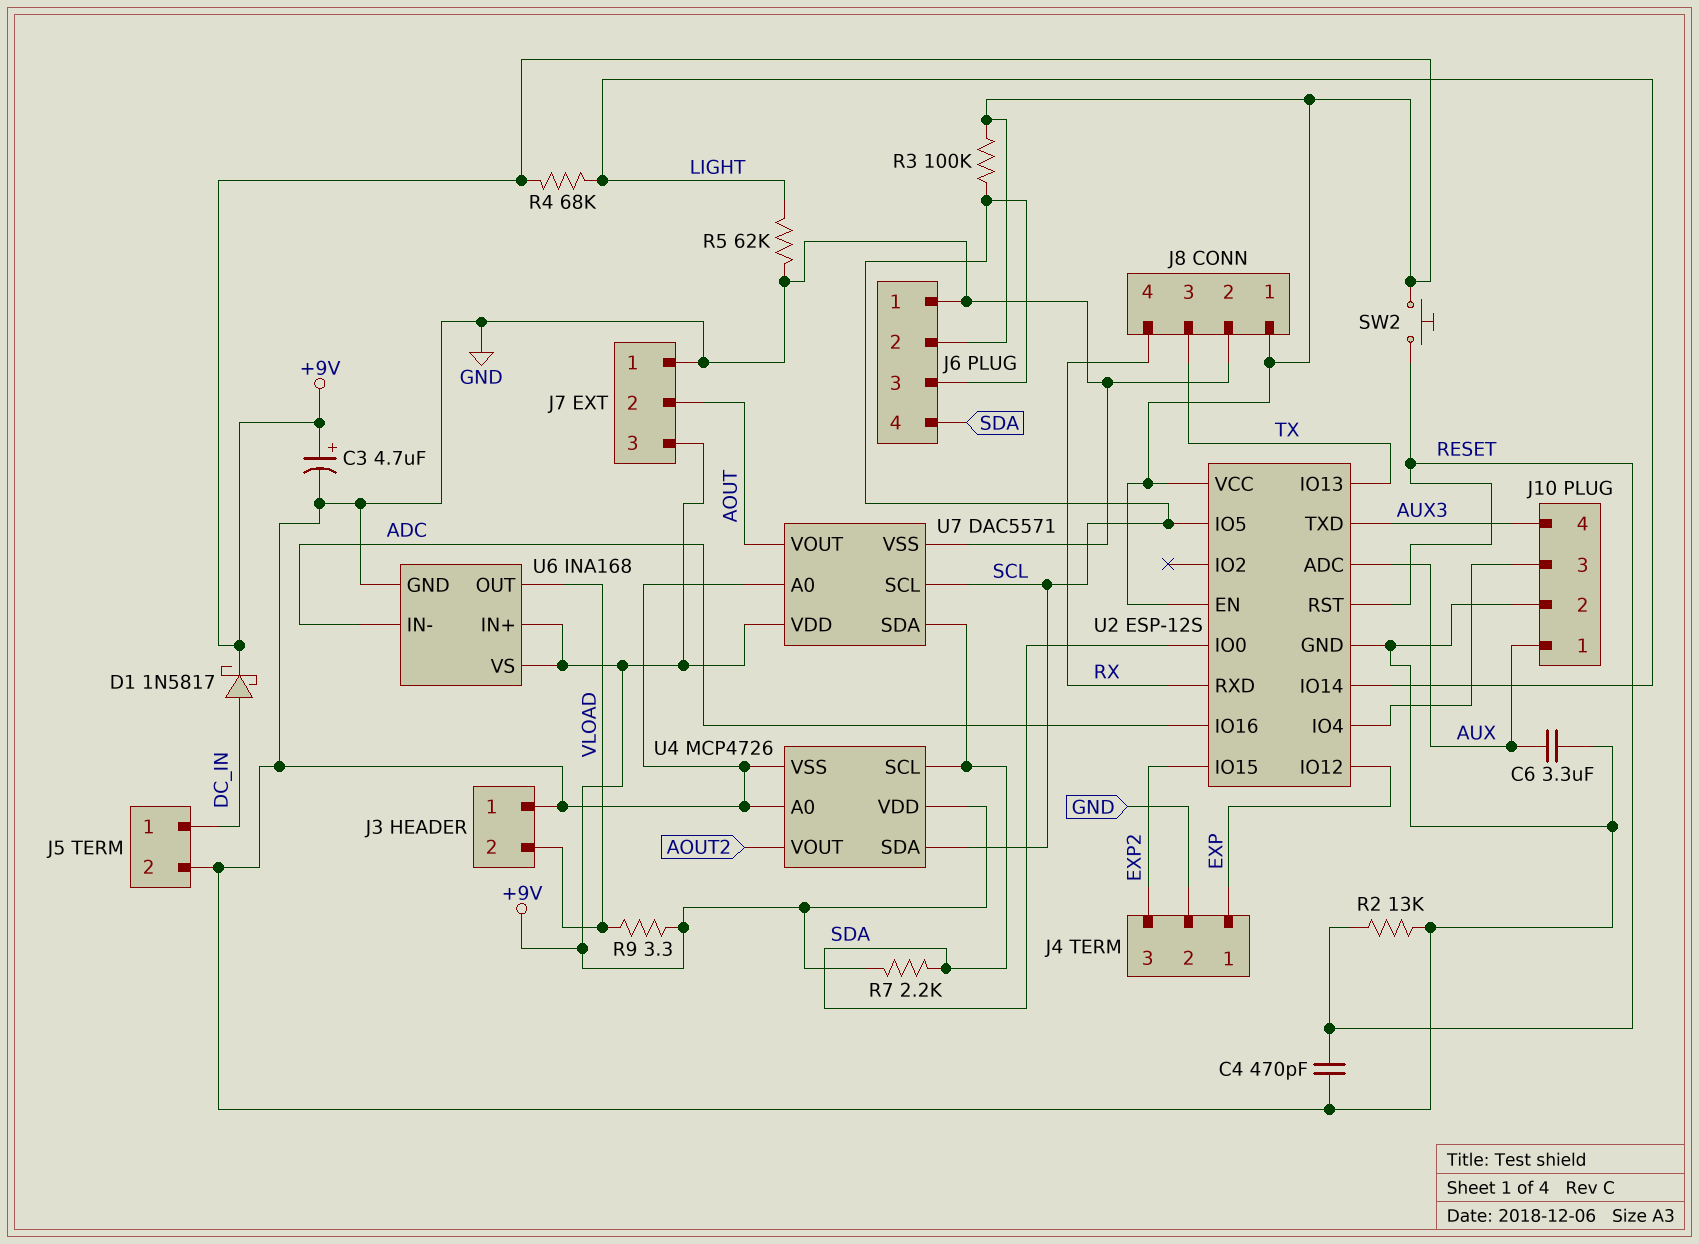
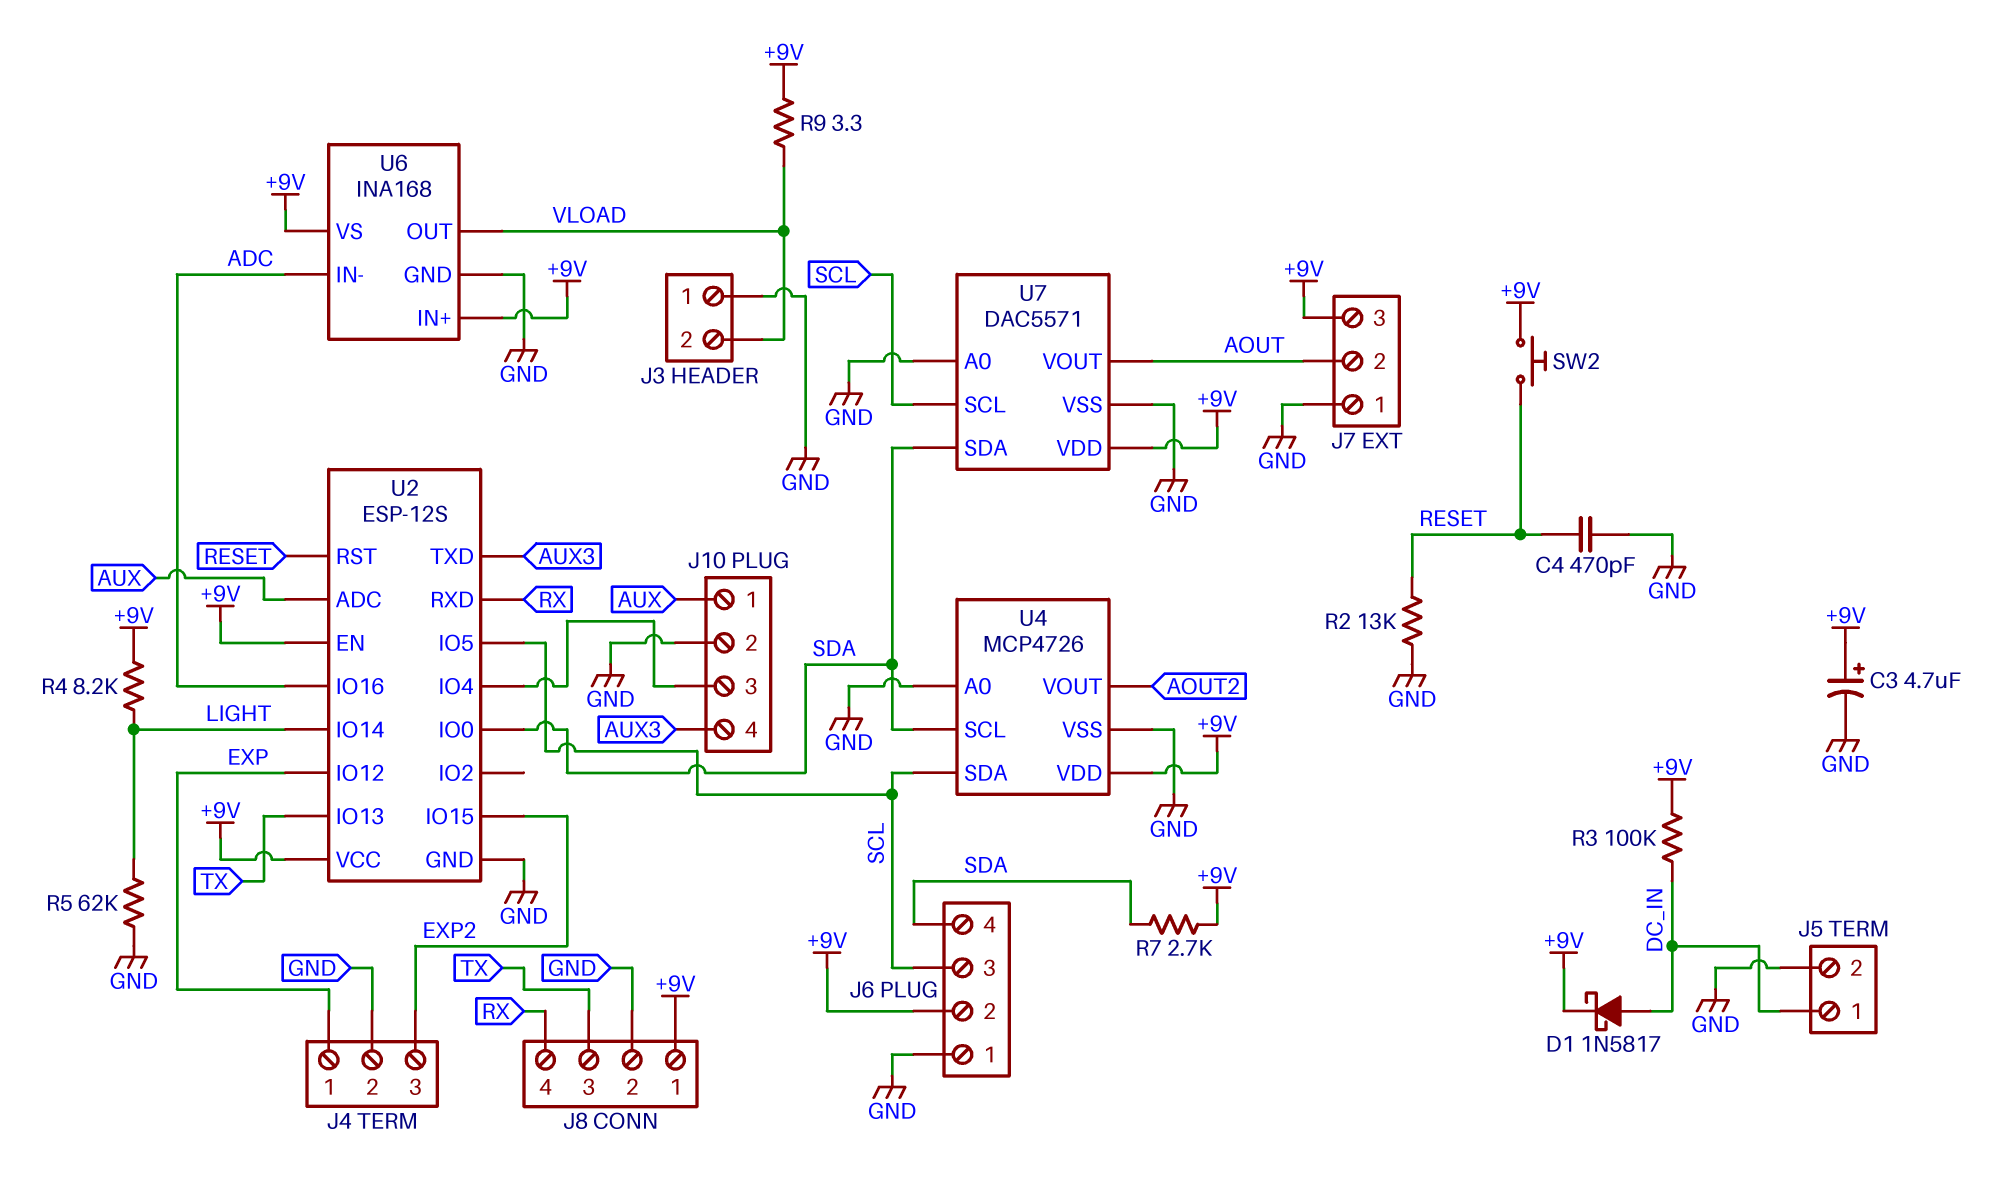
C6: 3.3uF (AUX, GND) -> none
R3: 100k (+9V, SCL) -> 100k (+9V, DC_IN)
R4: 68k (+9V, LIGHT) -> 8.2k (+9V, LIGHT)
R7: 2.2k (+9V, SDA) -> 2.7k (+9V, SDA)

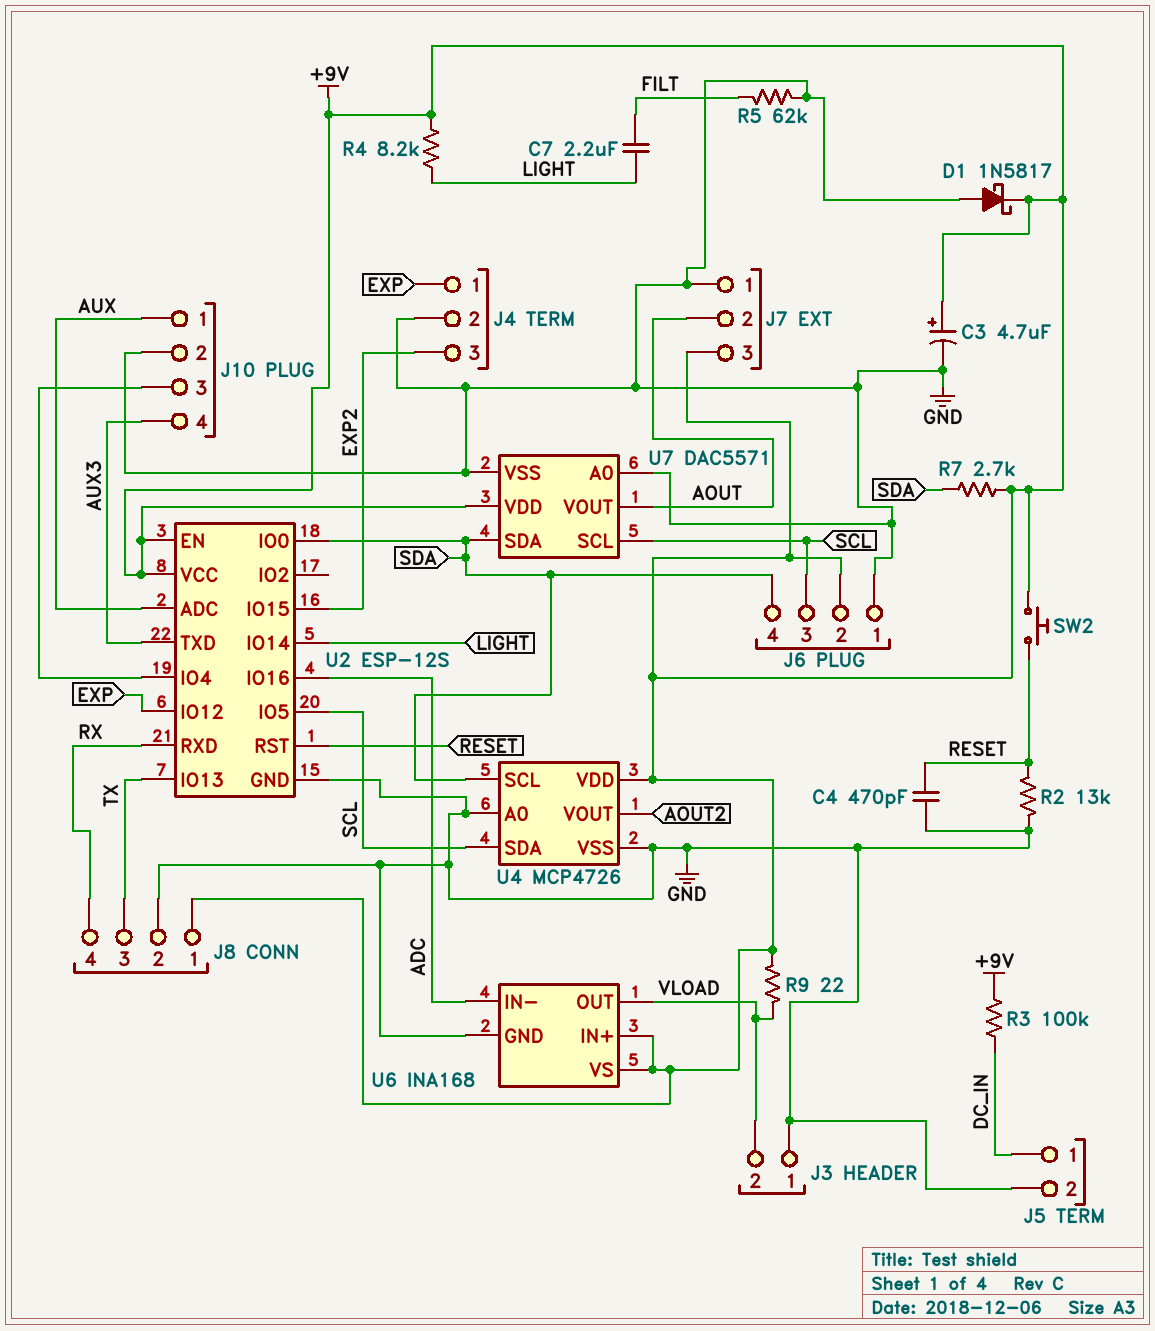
C7: none -> 2.2uF (FILT, LIGHT)
D1: schottky 1N5817 (A DC_IN, K +9V) -> schottky 1N5817 (A GND, K +9V)
R5: 62k (GND, LIGHT) -> 62k (FILT, GND)
R9: 3.3 (+9V, VLOAD) -> 22 (+9V, VLOAD)

